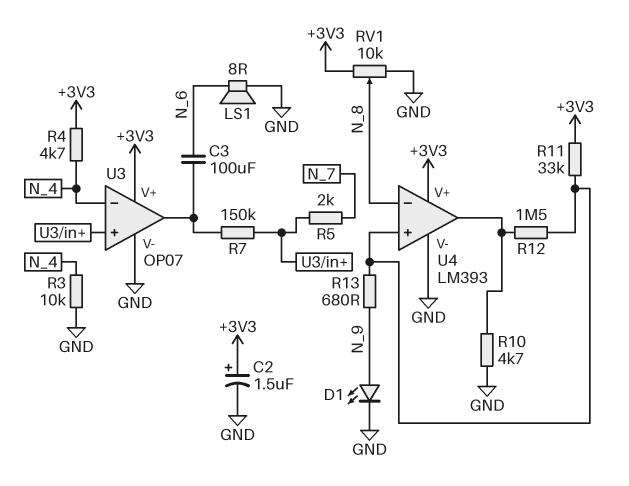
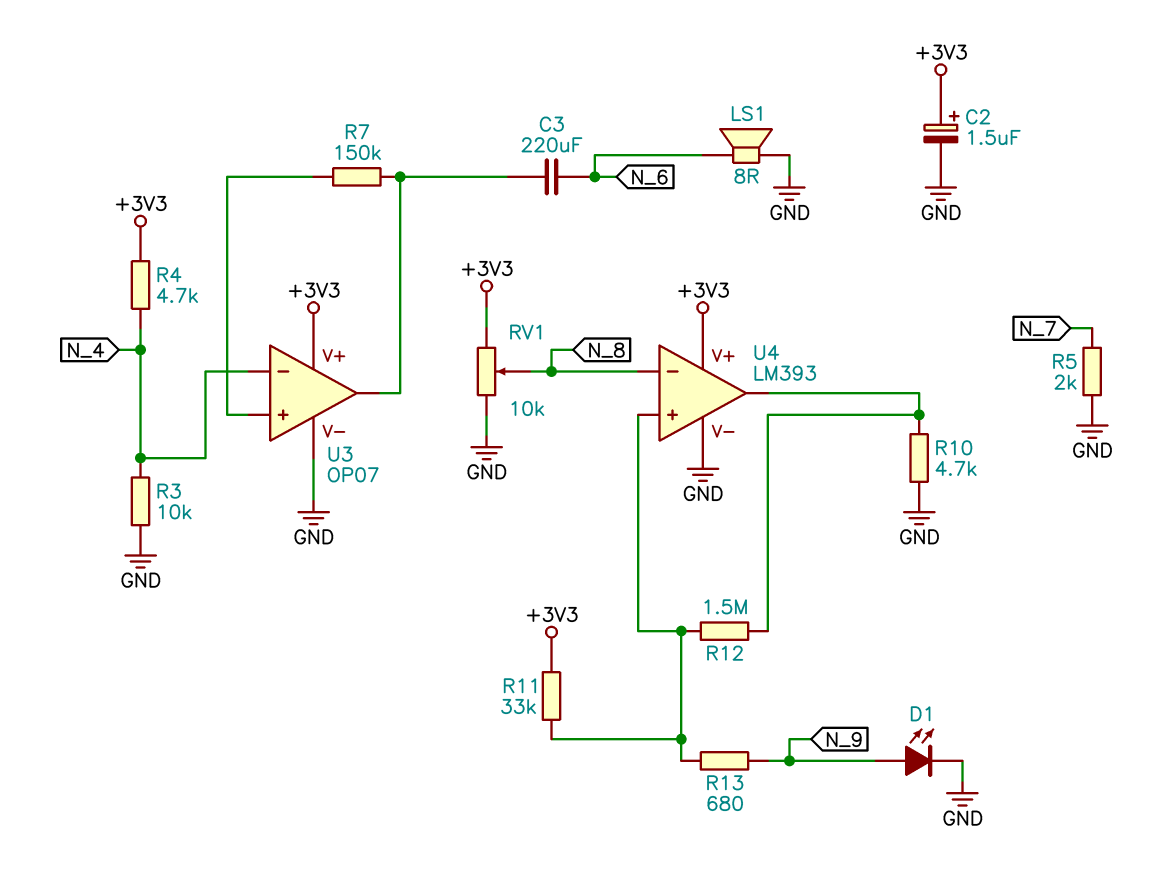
C3: 100uF (N_6, U3/out) -> 220uF (N_6, U3/out)
R5: 2k (N_7, U3/in+) -> 2k (GND, N_7)

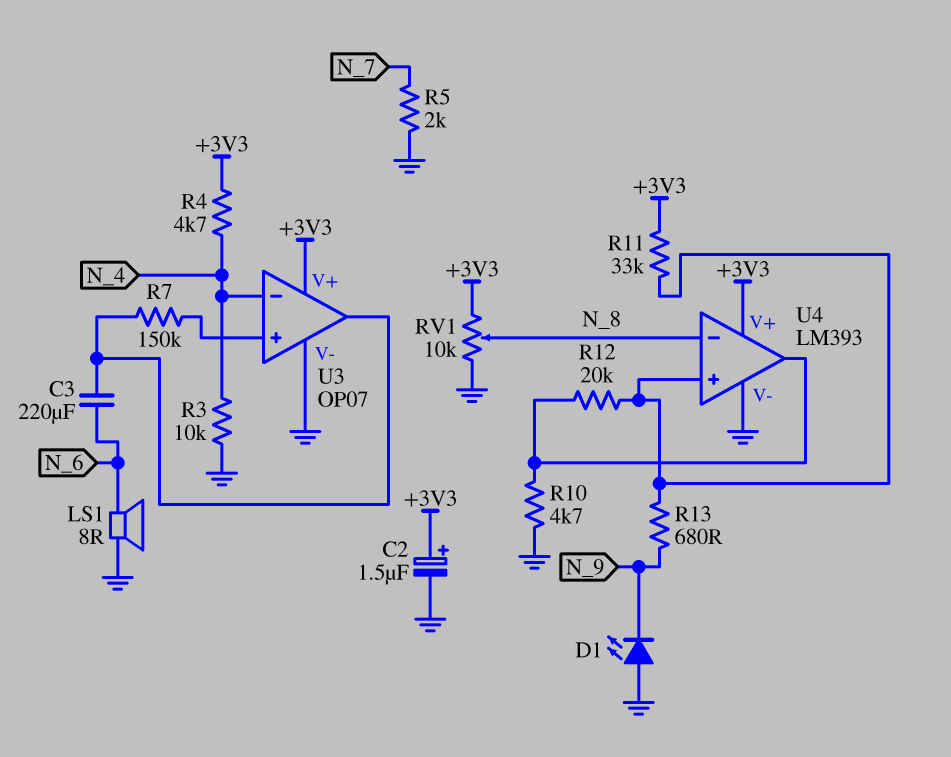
D1: LED (A N_9, K GND) -> LED (A GND, K N_9)
R12: 1.5M (U4/in+, U4/out) -> 20k (U4/in+, U4/out)

